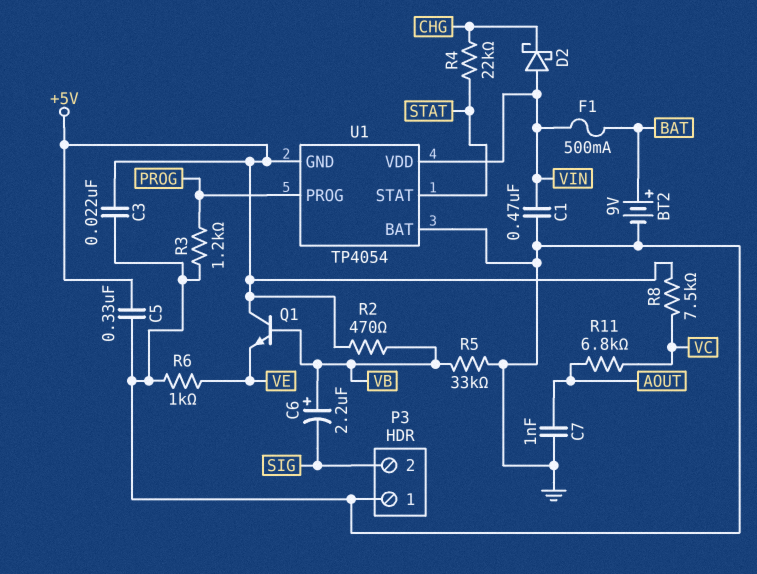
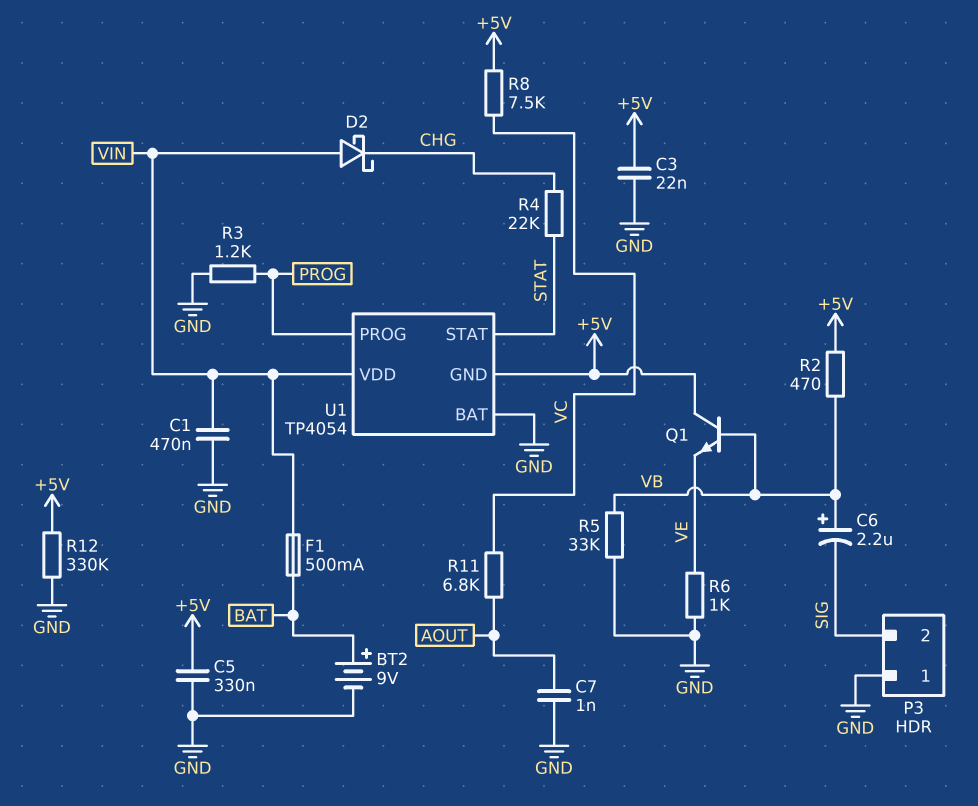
R12: none -> 330k (+5V, GND)

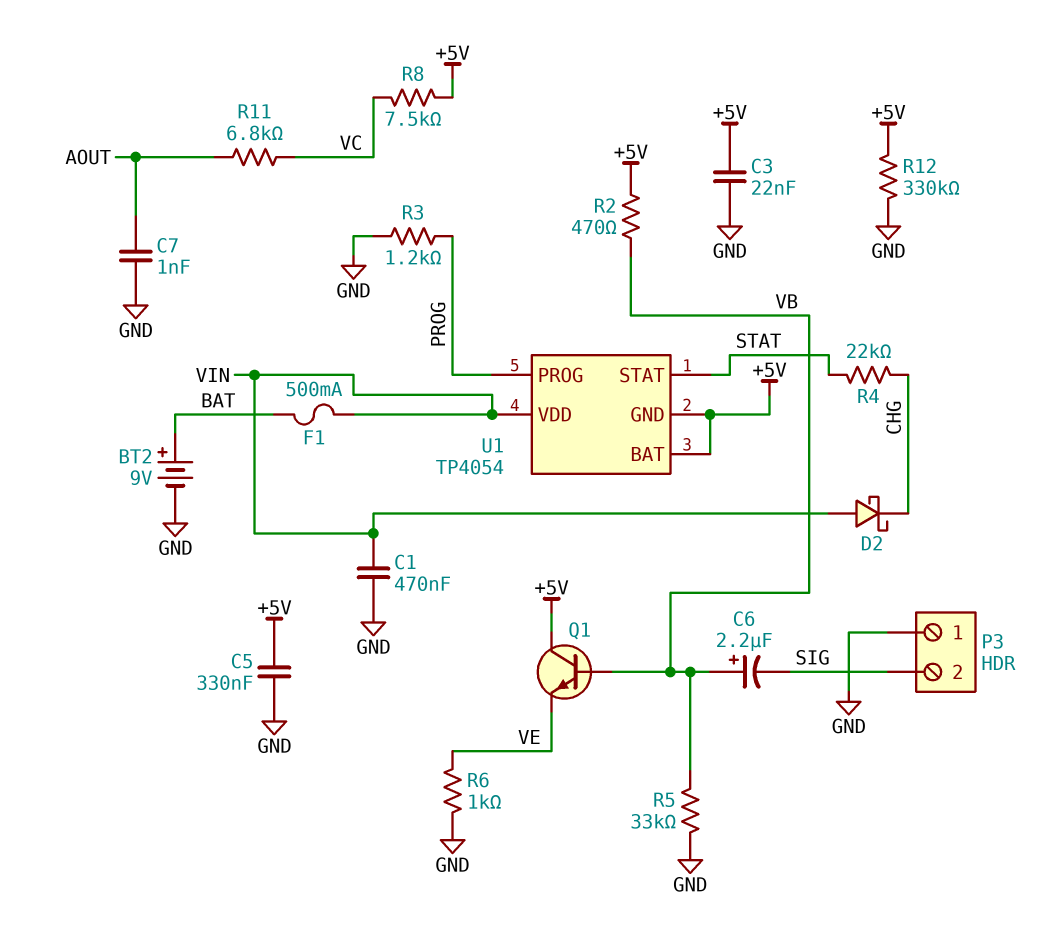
U1 pin BAT: GND -> +5V

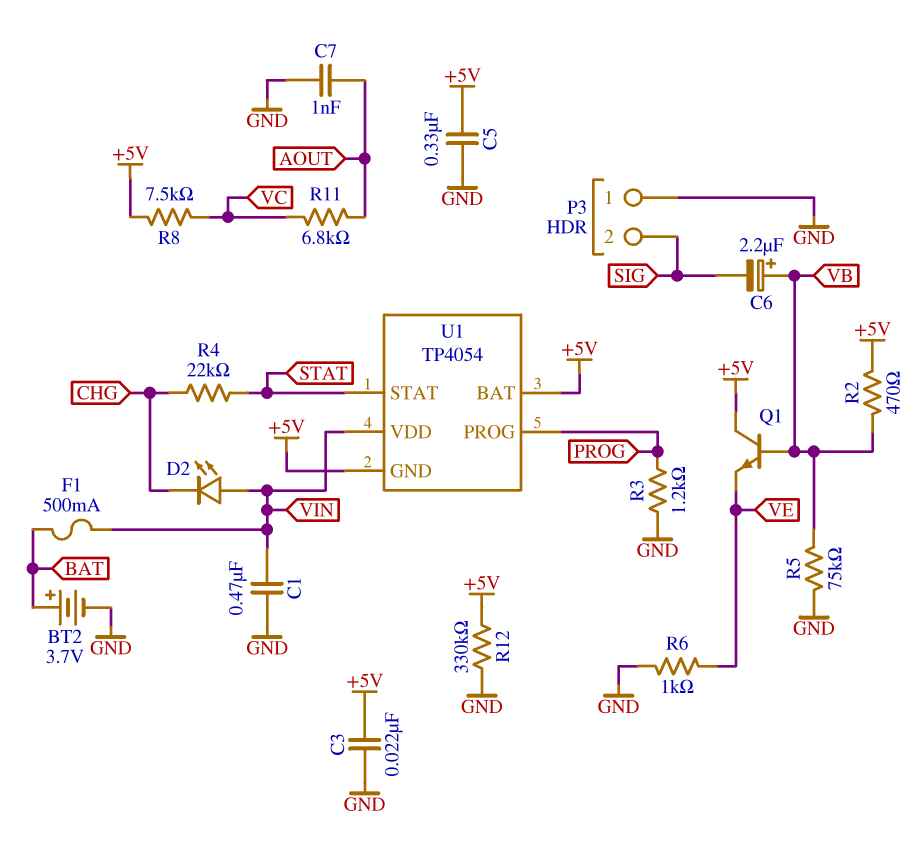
BT2: 9V (plus BAT, minus GND) -> 3.7V (plus BAT, minus GND)
D2: schottky (A VIN, K CHG) -> LED (A VIN, K CHG)
R5: 33k (GND, VB) -> 75k (GND, VB)

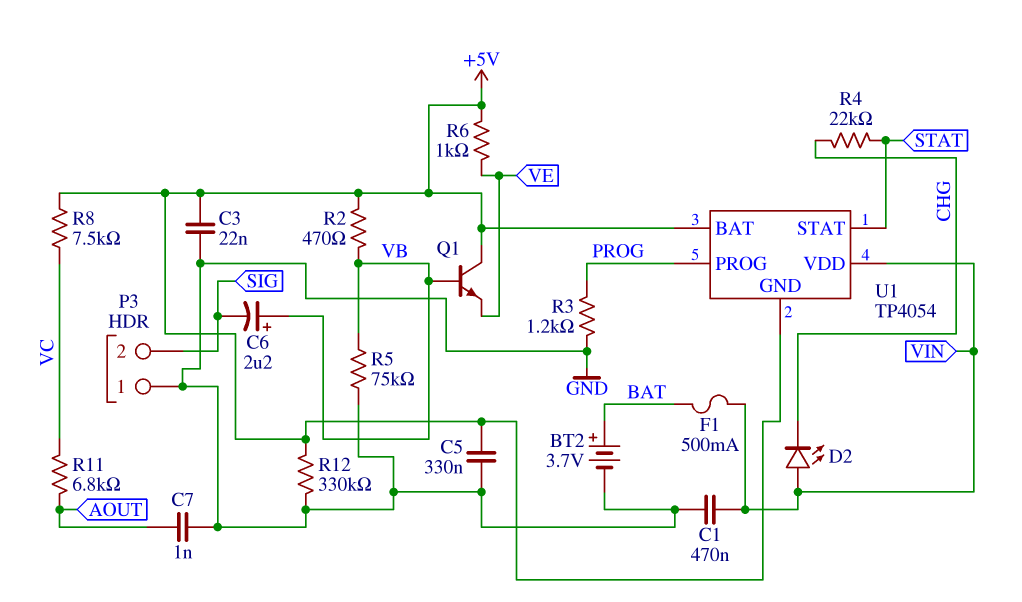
R6: 1k (GND, VE) -> 1k (+5V, VE)

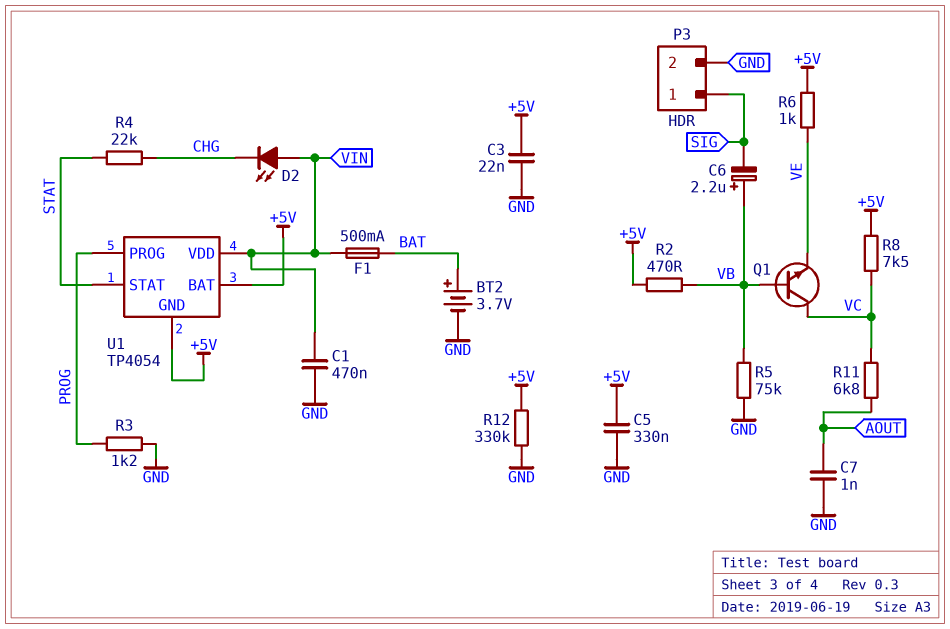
P3 pin 1: GND -> SIG
P3 pin 2: SIG -> GND
Q1: NPN (B VB, C +5V, E VE) -> NPN (B VB, C VC, E VE)

